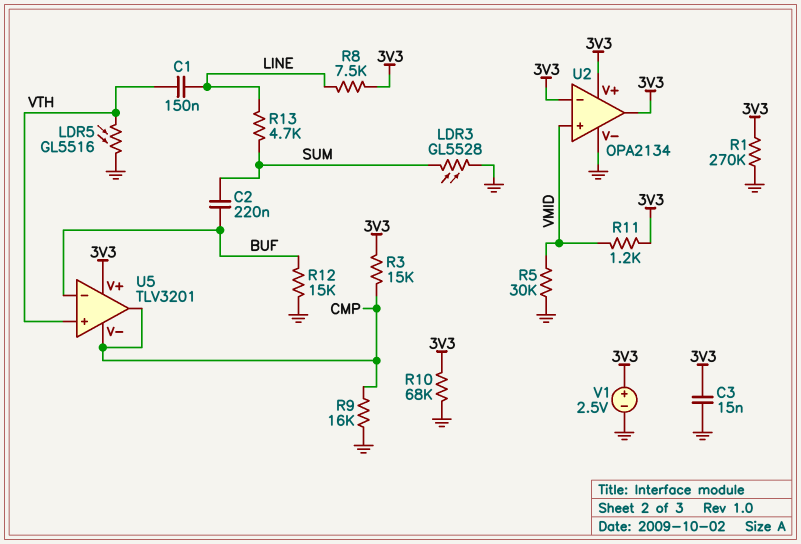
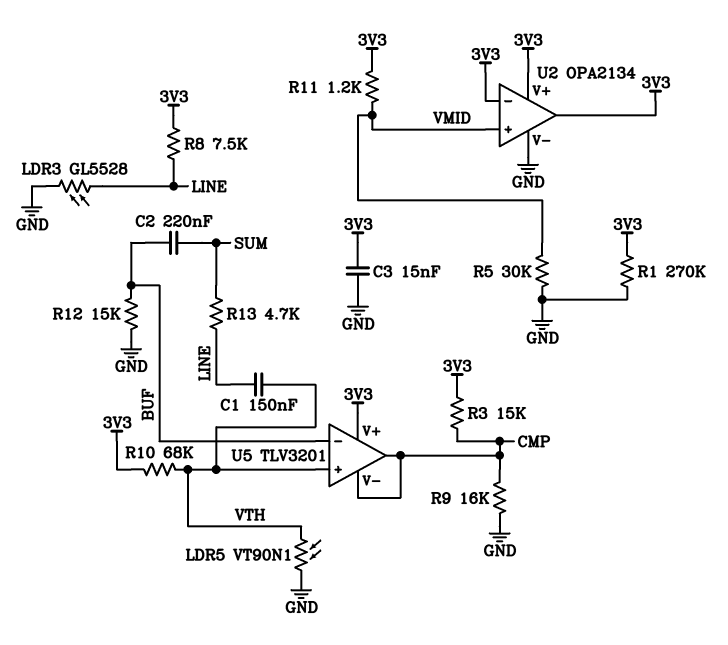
LDR3: GL5528 (GND, SUM) -> GL5528 (GND, LINE)
LDR5: GL5516 (GND, VTH) -> VT90N1 (GND, VTH)
R10: 68k (3V3, GND) -> 68k (3V3, VTH)
V1: 2.5V (plus 3V3, minus GND) -> none

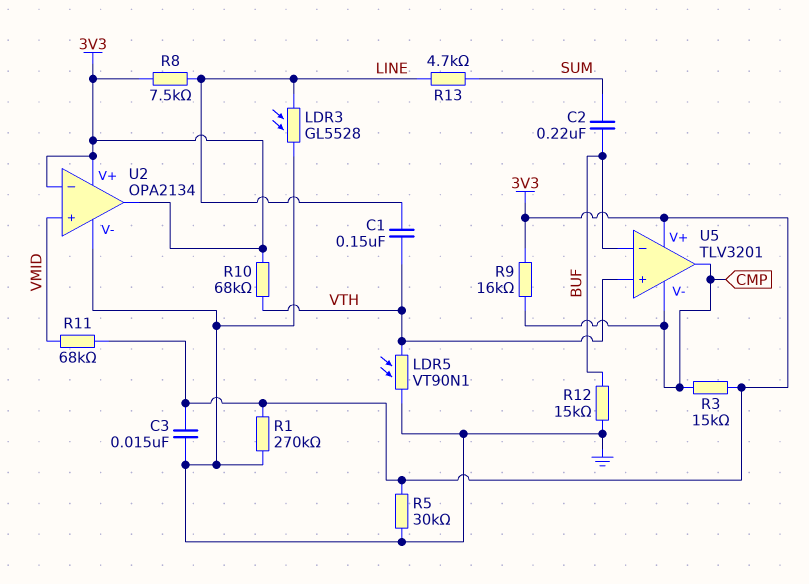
R5: 30k (GND, VMID) -> 30k (3V3, GND)
R9: 16k (CMP, GND) -> 16k (3V3, CMP)
R11: 1.2k (3V3, VMID) -> 68k (3V3, VMID)

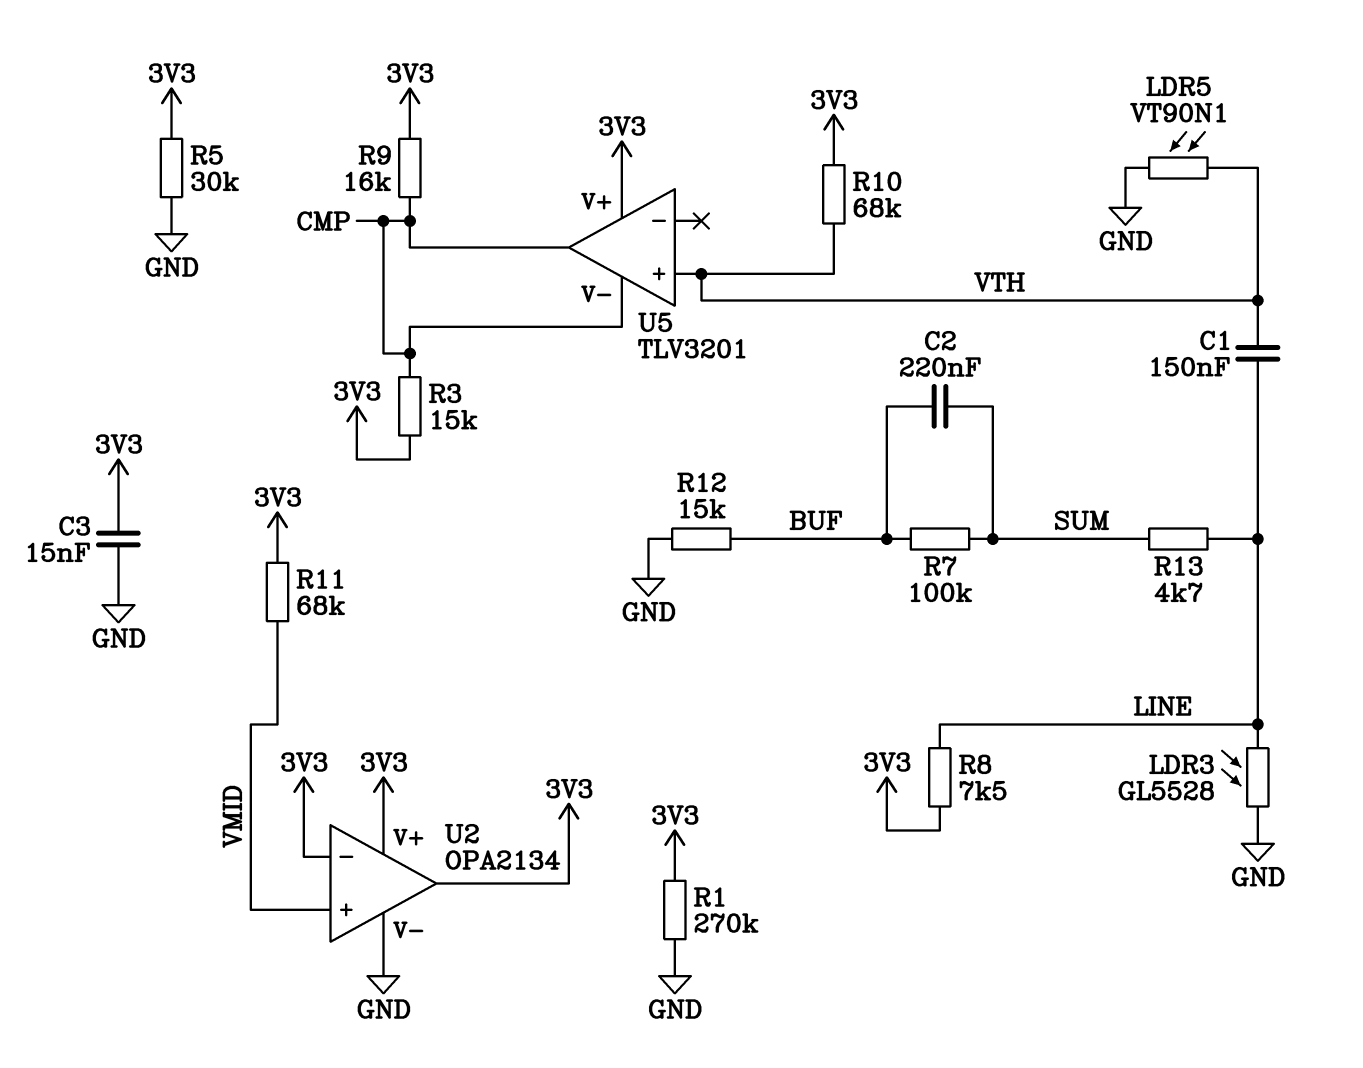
R7: none -> 100k (BUF, SUM)
U5 pin in-: BUF -> none

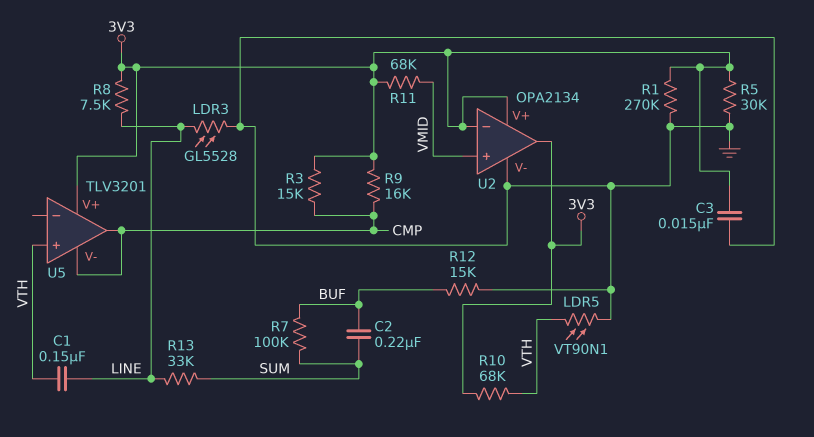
R13: 4.7k (LINE, SUM) -> 33k (LINE, SUM)

